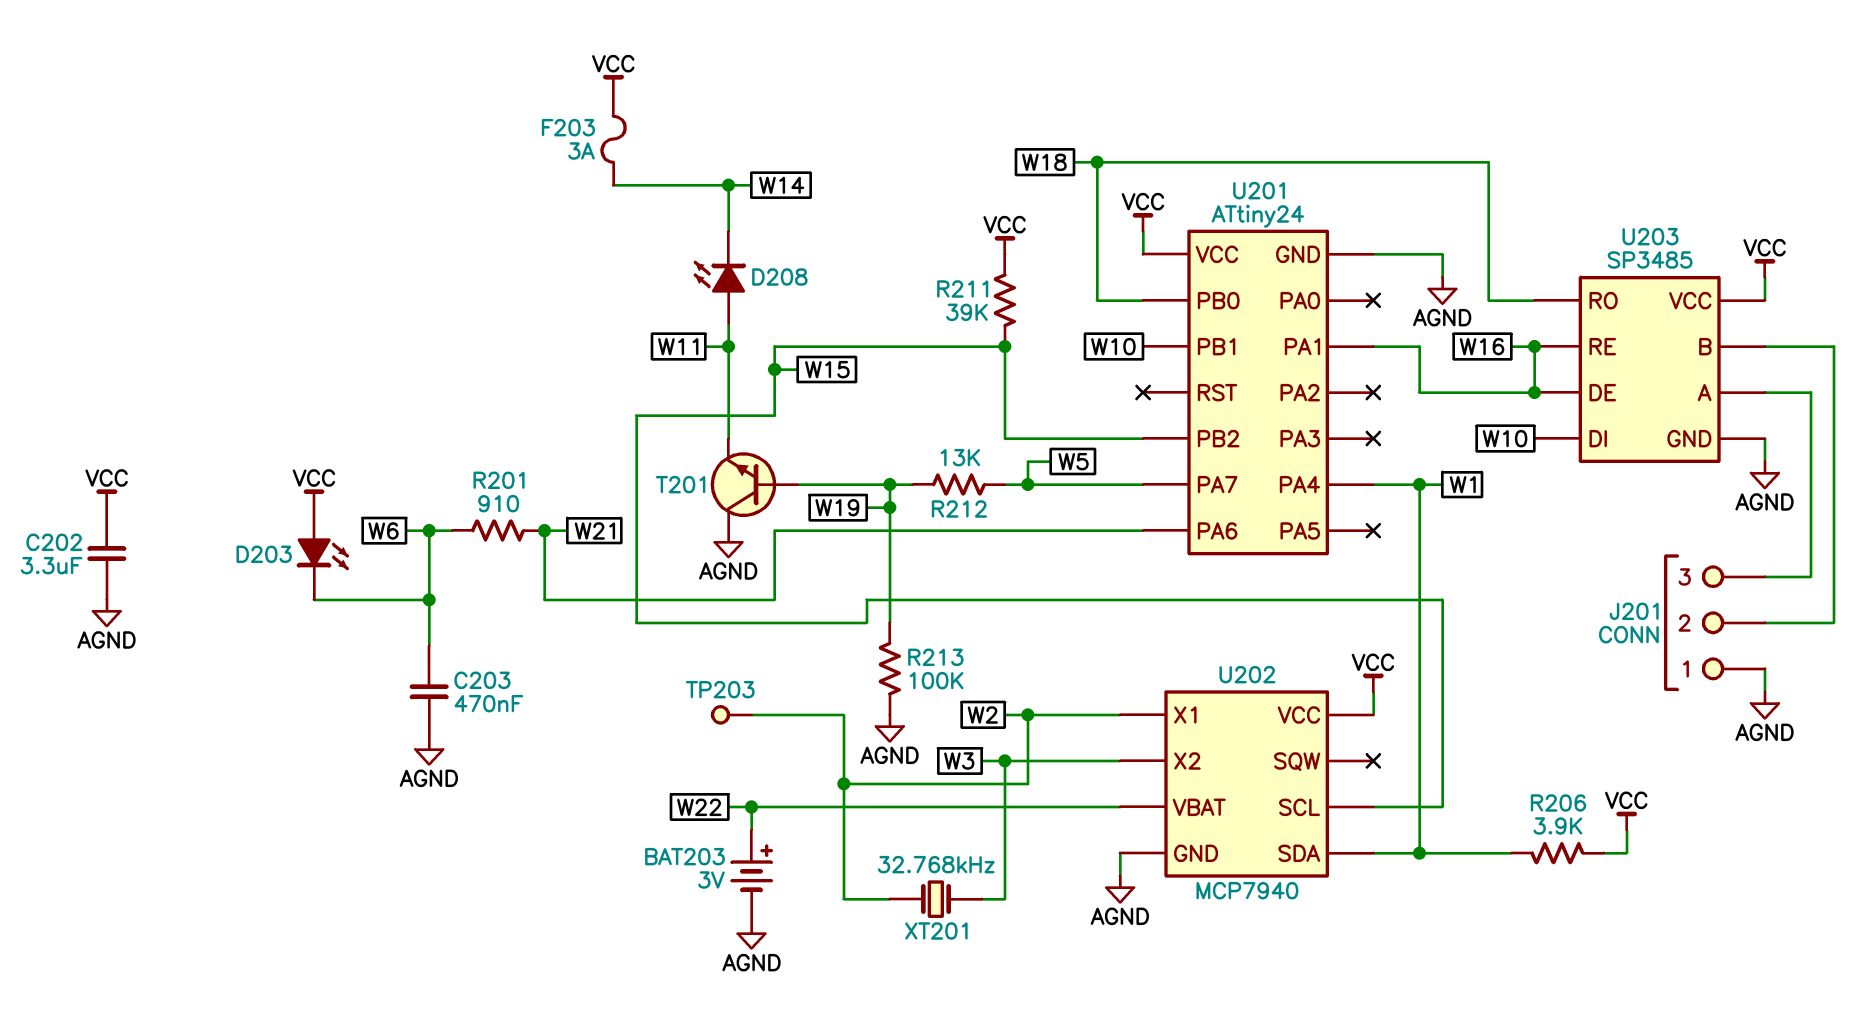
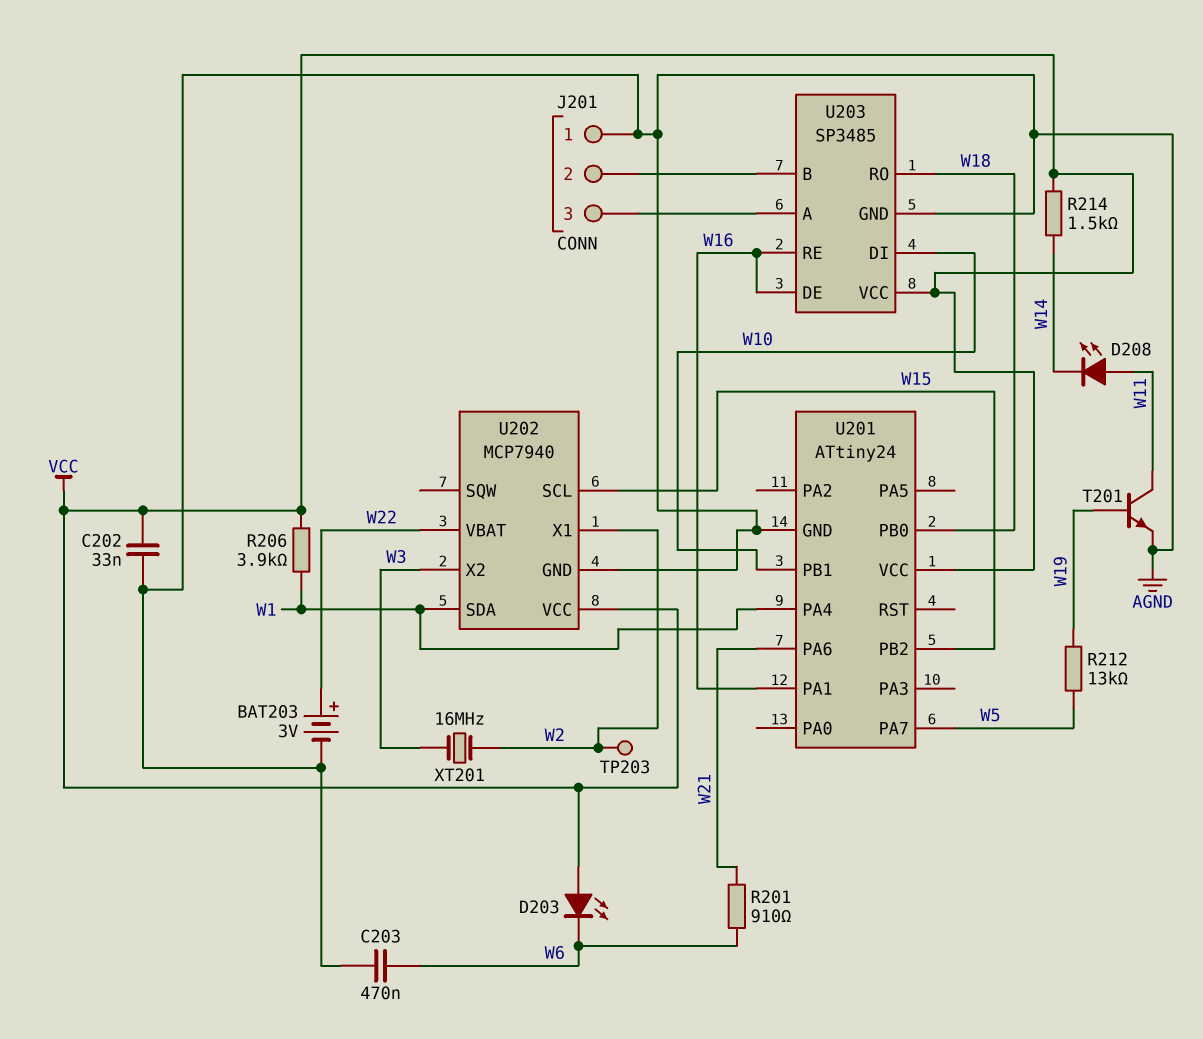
C202: 3.3uF (AGND, VCC) -> 33nF (AGND, VCC)
F203: 3A (VCC, W14) -> none
R211: 39k (VCC, W15) -> none
R213: 100k (AGND, W19) -> none
R214: none -> 1.5k (VCC, W14)
T201: NPN (B W19, C AGND, E W11) -> NPN (B W19, C W11, E AGND)
XT201: 32.768kHz (W2, W3) -> 16MHz (W2, W3)

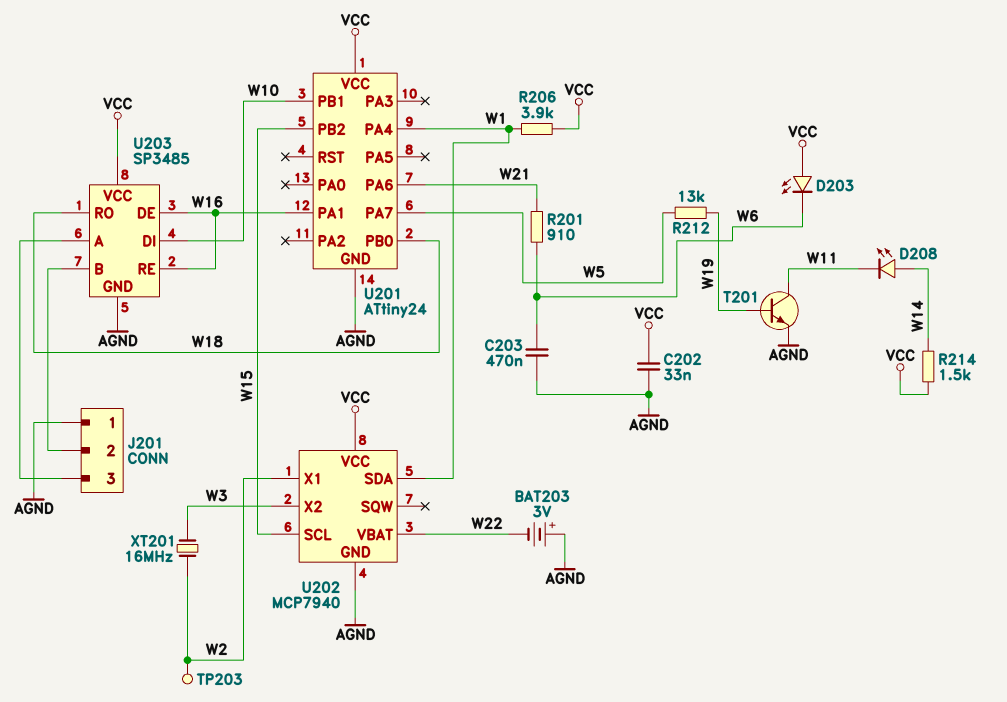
BAT203: 3V (plus W22, minus AGND) -> 3V (plus AGND, minus W22)
D208: LED (A W11, K W14) -> LED (A W14, K W11)

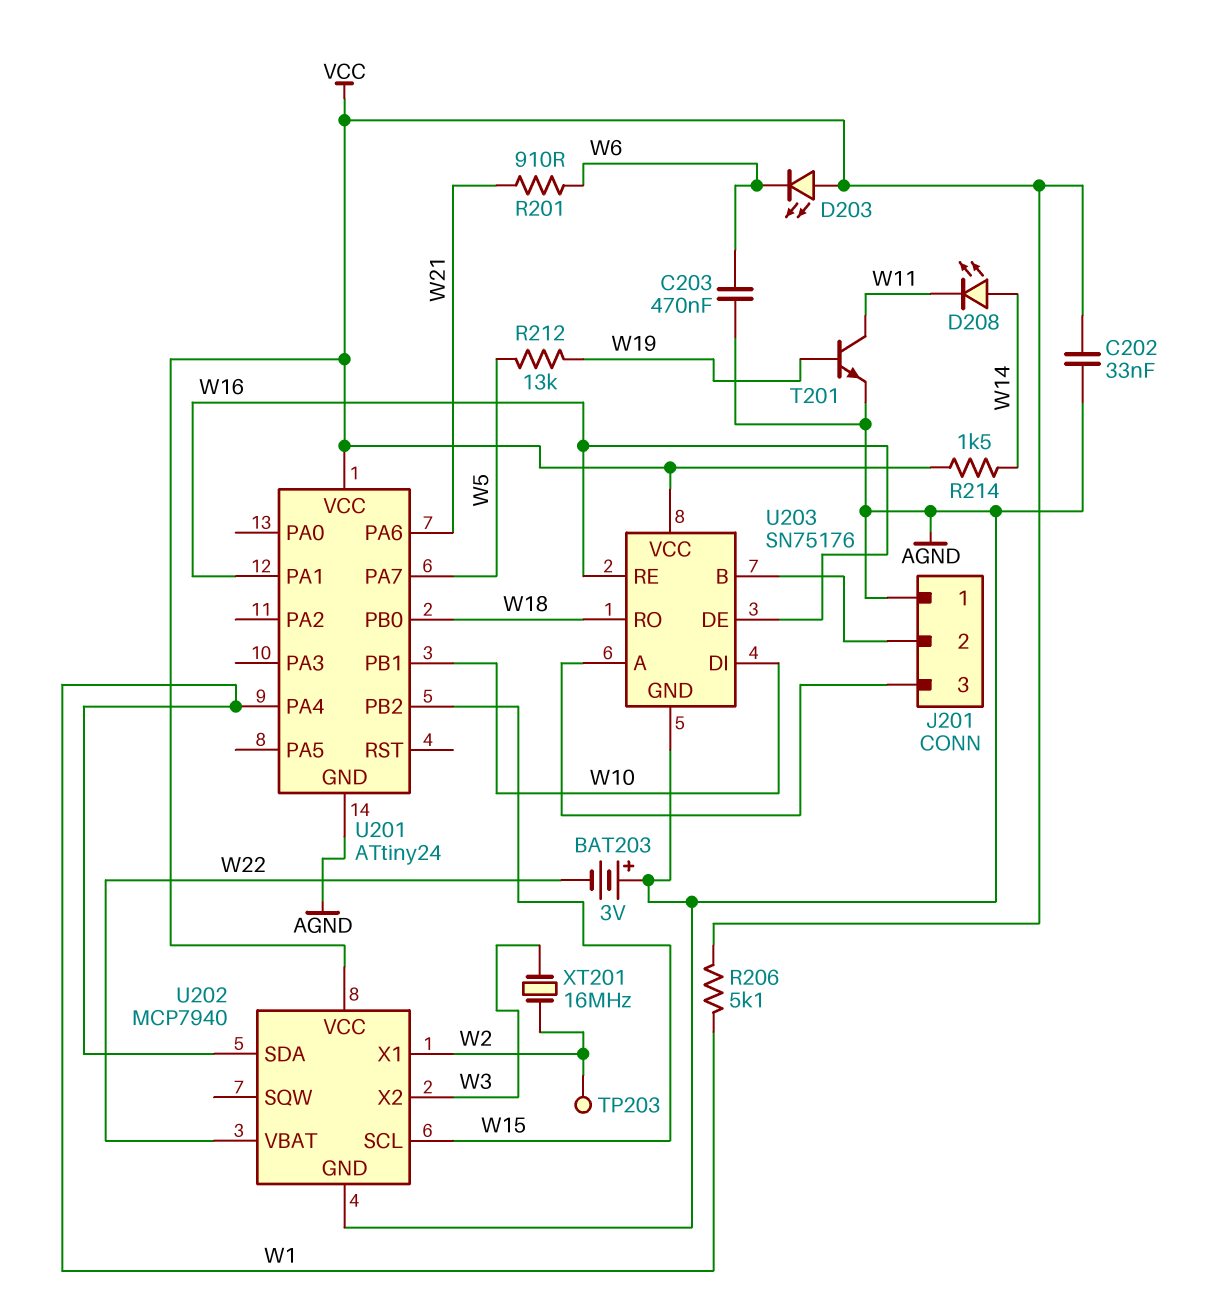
R206: 3.9k (VCC, W1) -> 5.1k (VCC, W1)
U203: SP3485 -> SN75176

